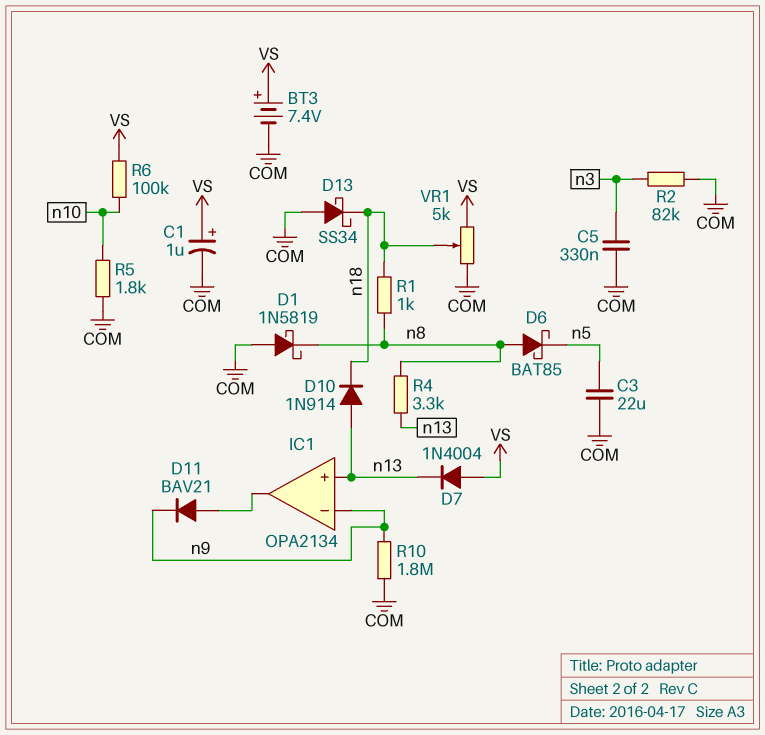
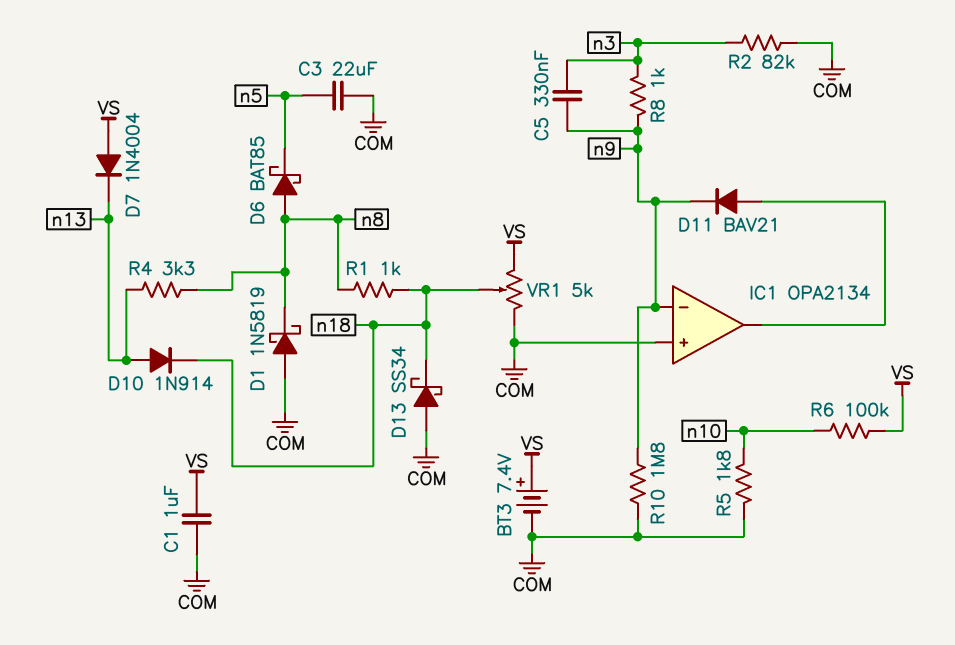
C1: 1uF (plus VS, minus COM) -> 1uF (COM, VS)
C5: 330nF (COM, n3) -> 330nF (n3, n9)
IC1 pin in+: n13 -> COM
R8: none -> 1k (n3, n9)

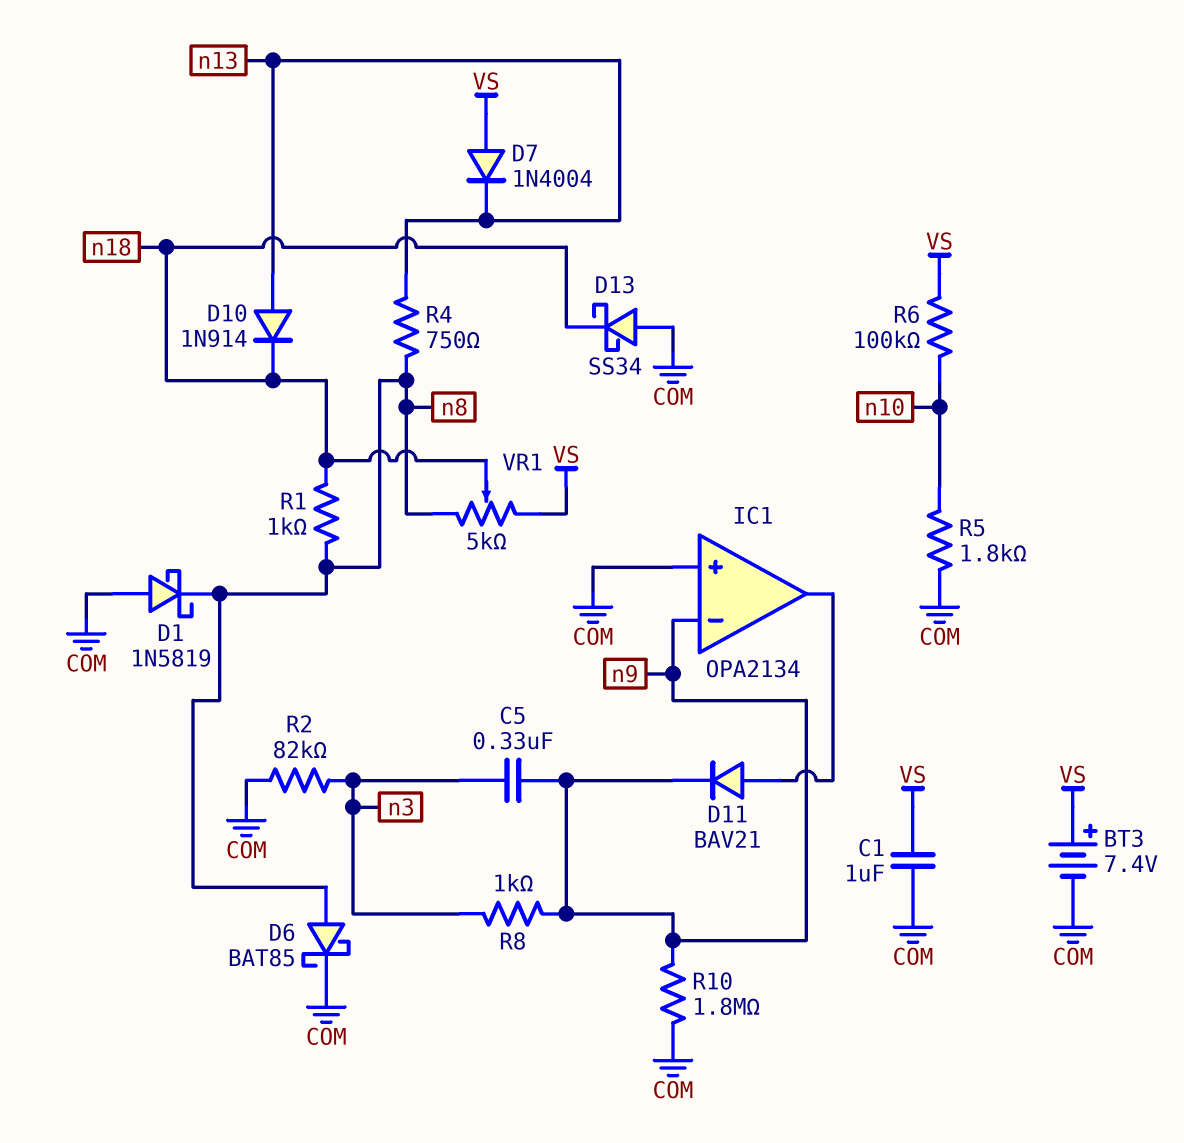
C3: 22uF (COM, n5) -> none
D6: schottky BAT85 (A n8, K n5) -> schottky BAT85 (A n8, K COM)
R4: 3.3k (n8, n13) -> 750 (n8, n13)
VR1: 5k (COM, VS, wiper n18) -> 5k (VS, n8, wiper n18)

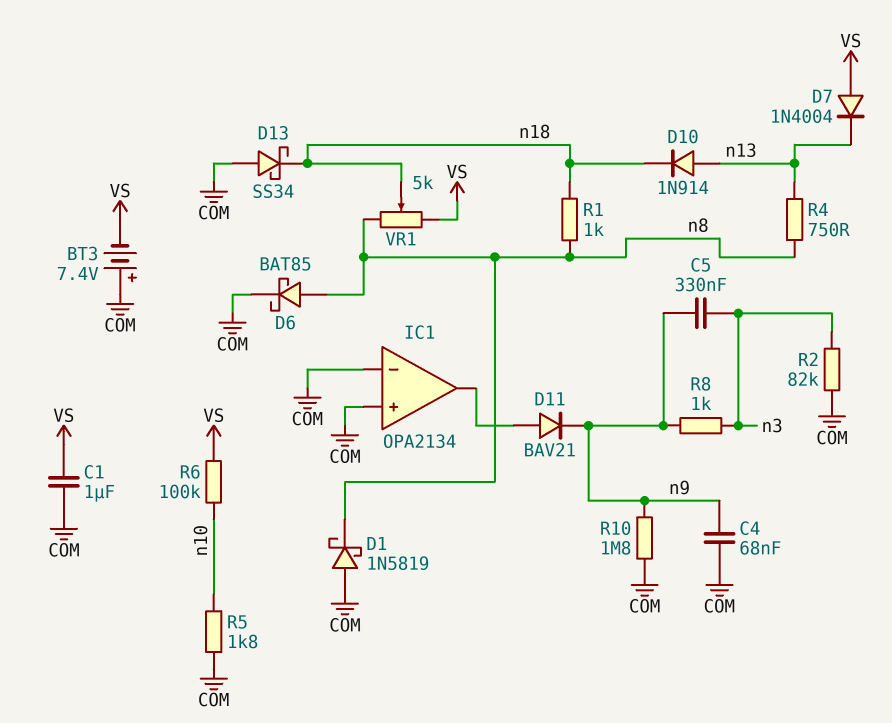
BT3: 7.4V (plus VS, minus COM) -> 7.4V (plus COM, minus VS)
C4: none -> 68nF (COM, n9)
IC1 pin in-: n9 -> COM

